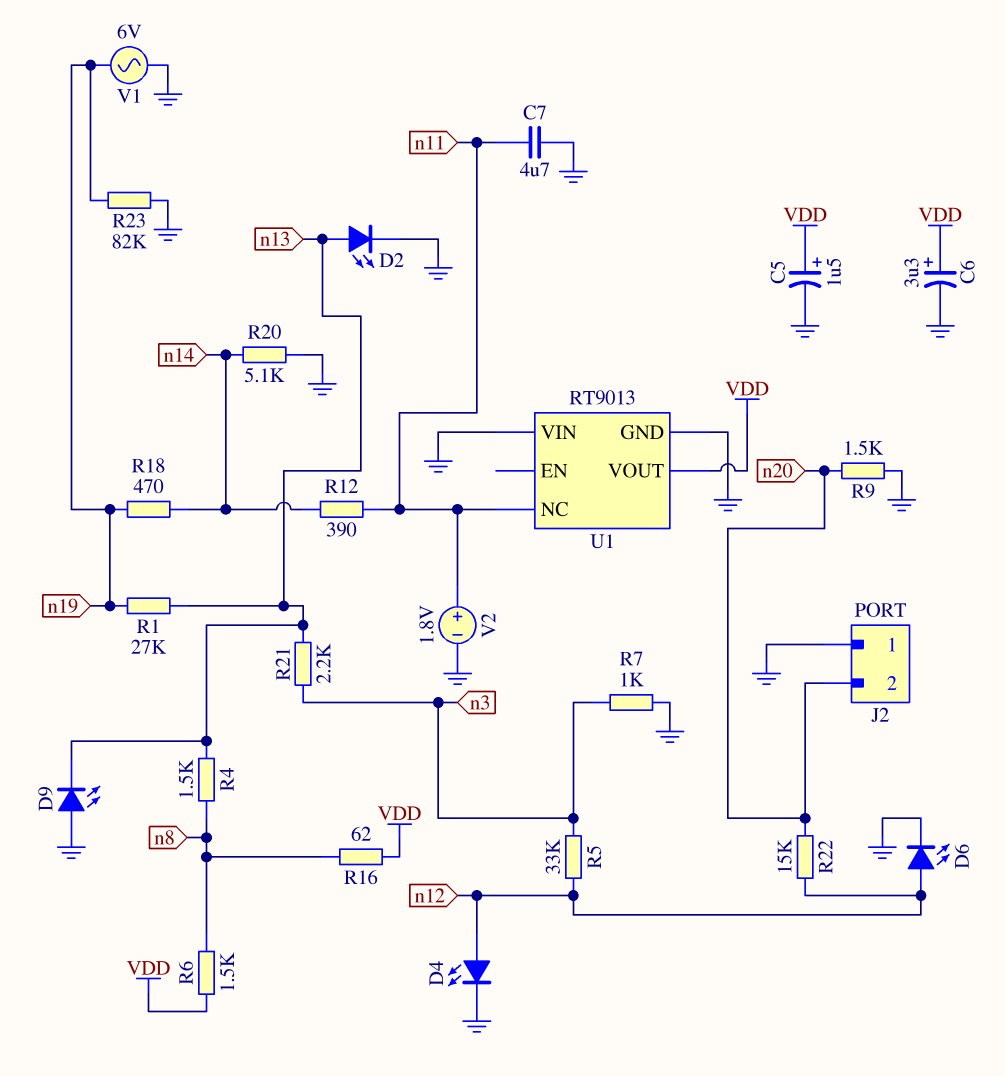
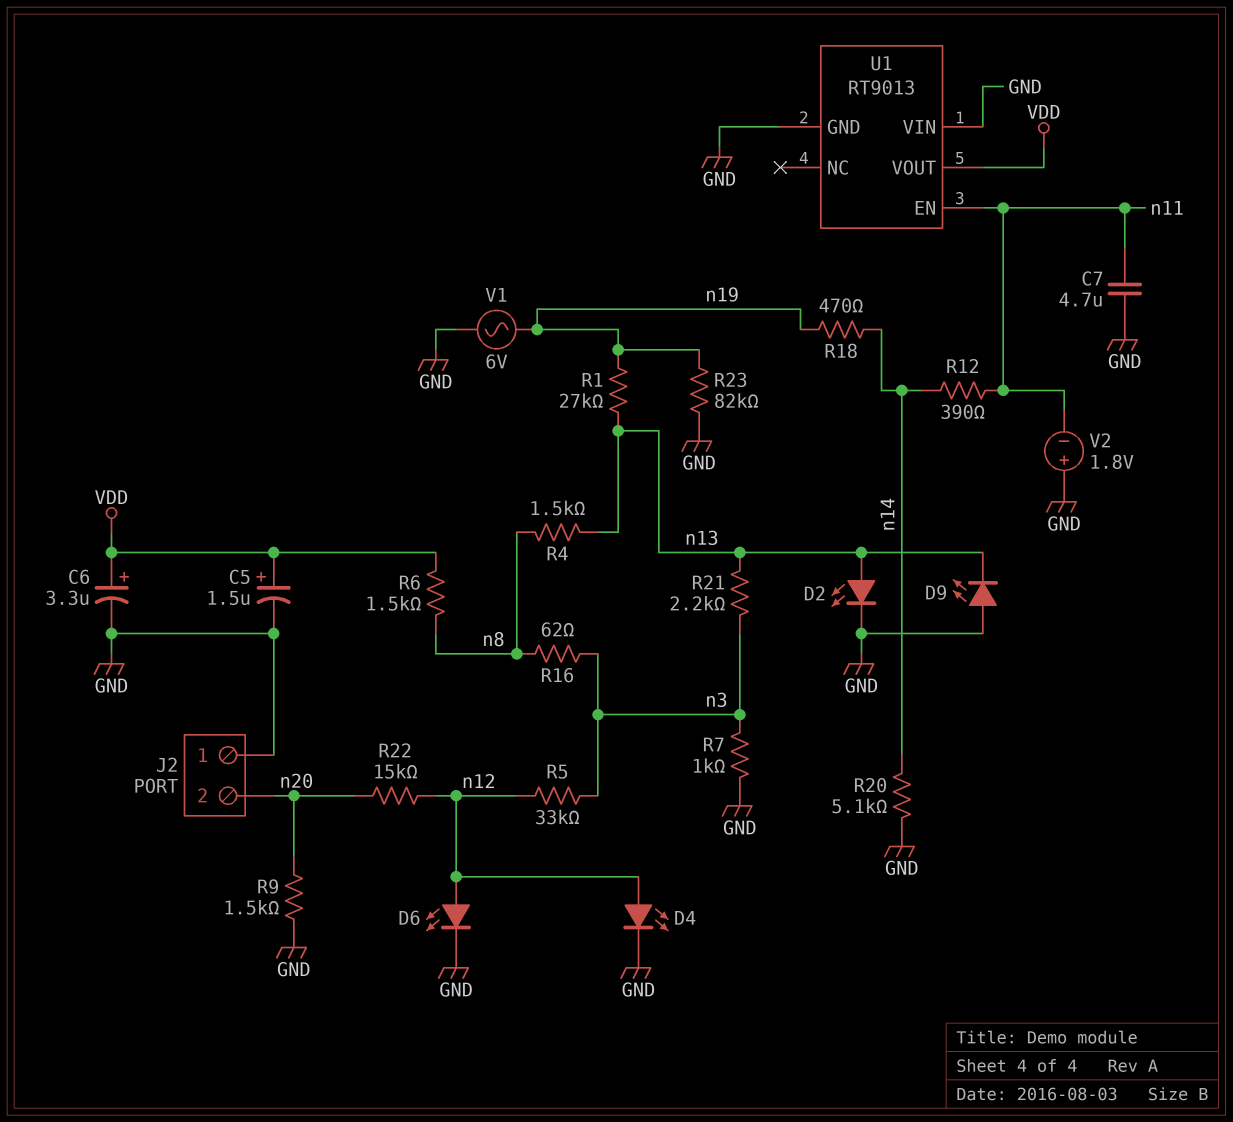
R16: 62 (VDD, n8) -> 62 (n3, n8)
U1 pin EN: none -> n11
U1 pin NC: n11 -> none
V2: 1.8V (plus n11, minus GND) -> 1.8V (plus GND, minus n11)

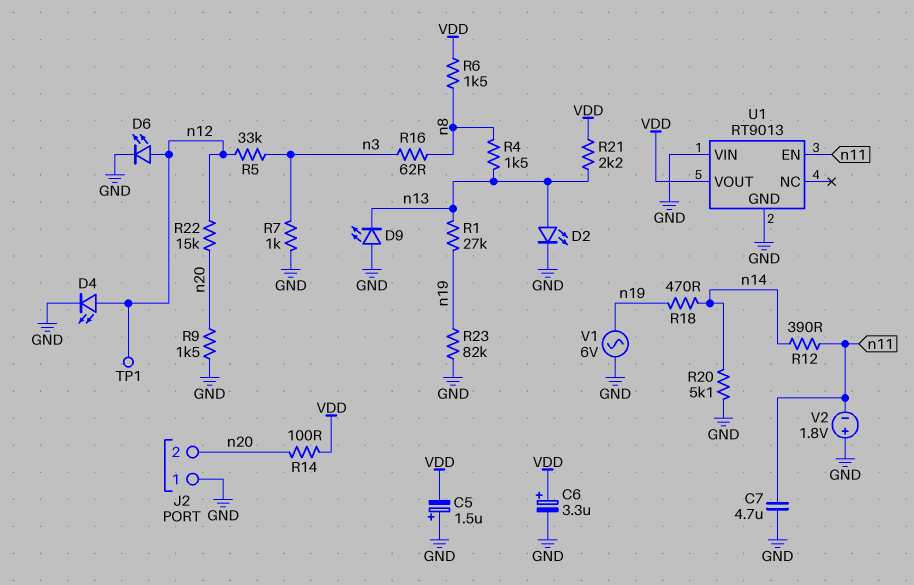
C5: 1.5uF (plus VDD, minus GND) -> 1.5uF (plus GND, minus VDD)
R14: none -> 100 (VDD, n20)
R21: 2.2k (n3, n13) -> 2.2k (VDD, n13)
TP1: none -> test point (n12)

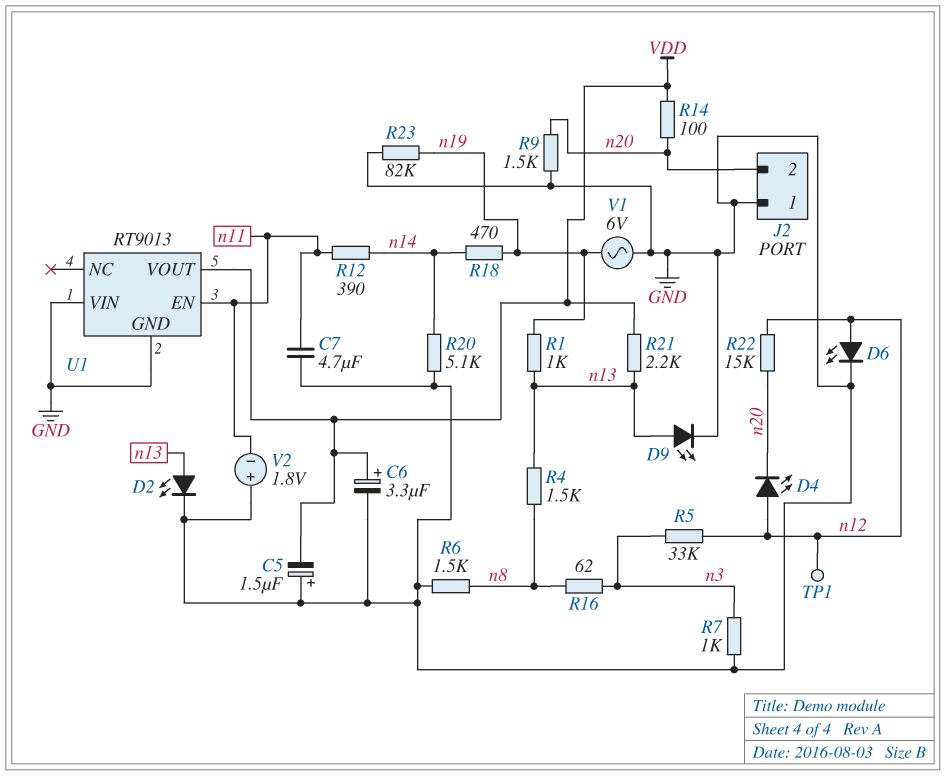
D4: LED (A n12, K GND) -> LED (A n12, K n20)
D9: LED (A GND, K n13) -> LED (A n13, K GND)
R1: 27k (n13, n19) -> 1k (n13, n19)
R6: 1.5k (VDD, n8) -> 1.5k (GND, n8)

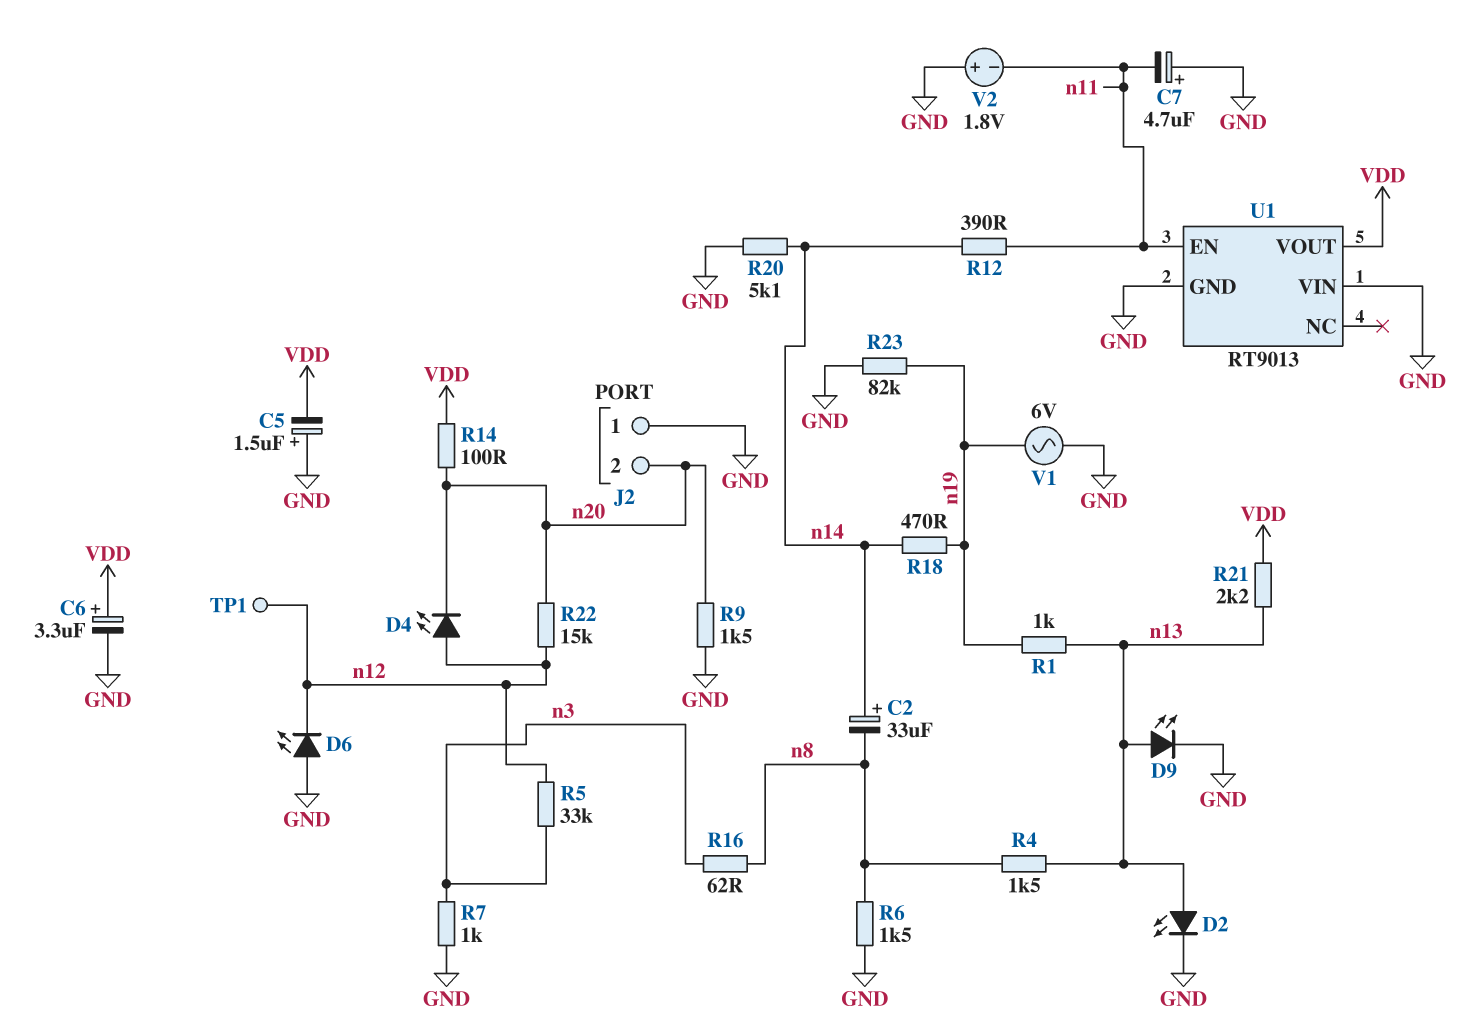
C2: none -> 33uF (plus n14, minus n8)
C7: 4.7uF (GND, n11) -> 4.7uF (plus GND, minus n11)
D6: LED (A n12, K GND) -> LED (A GND, K n12)

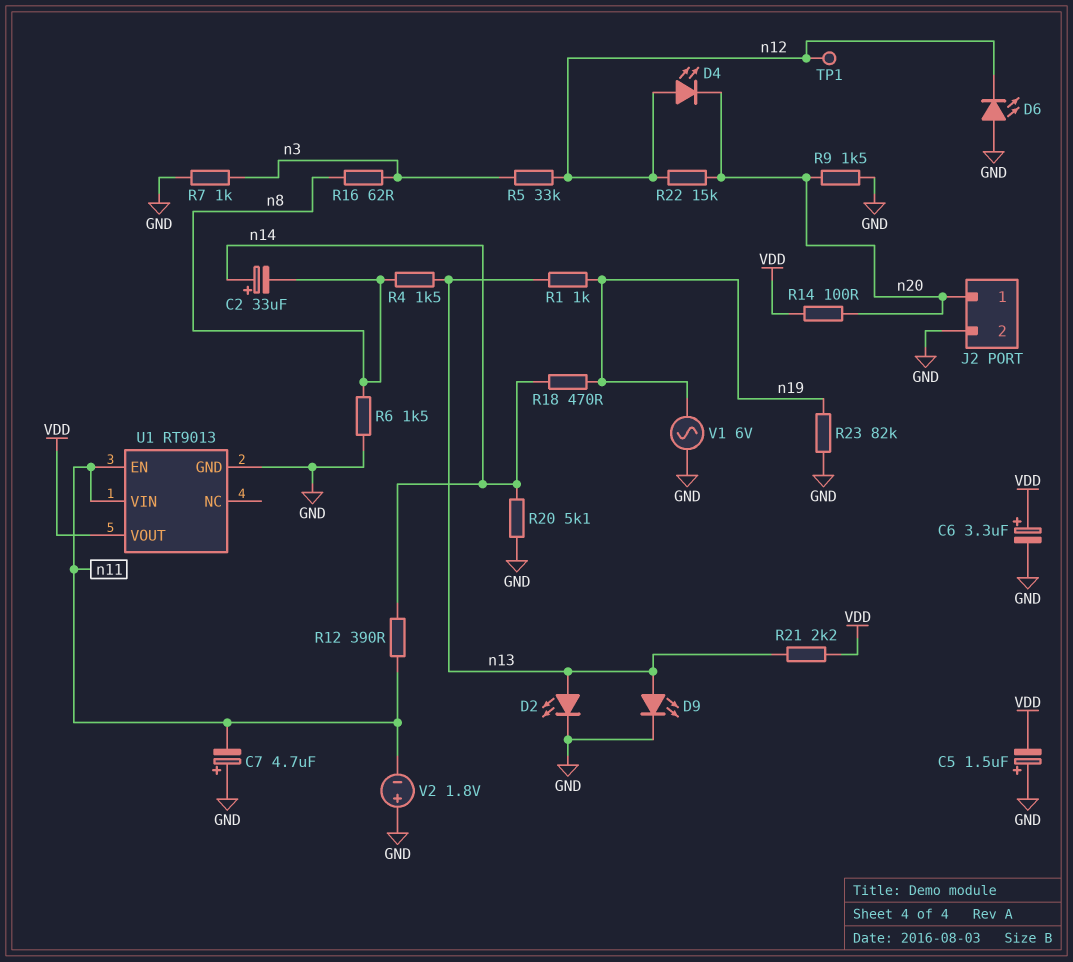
J2 pin 1: GND -> n20
J2 pin 2: n20 -> GND
U1 pin VIN: GND -> n11

